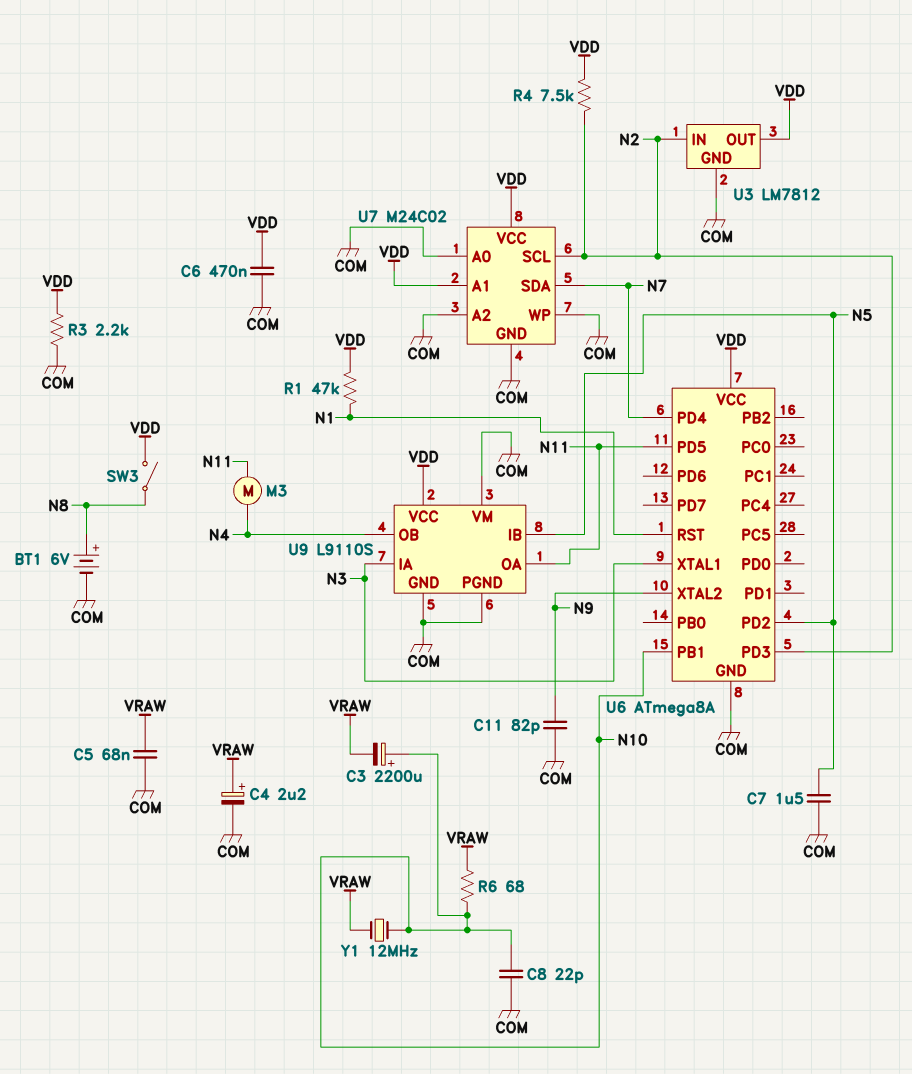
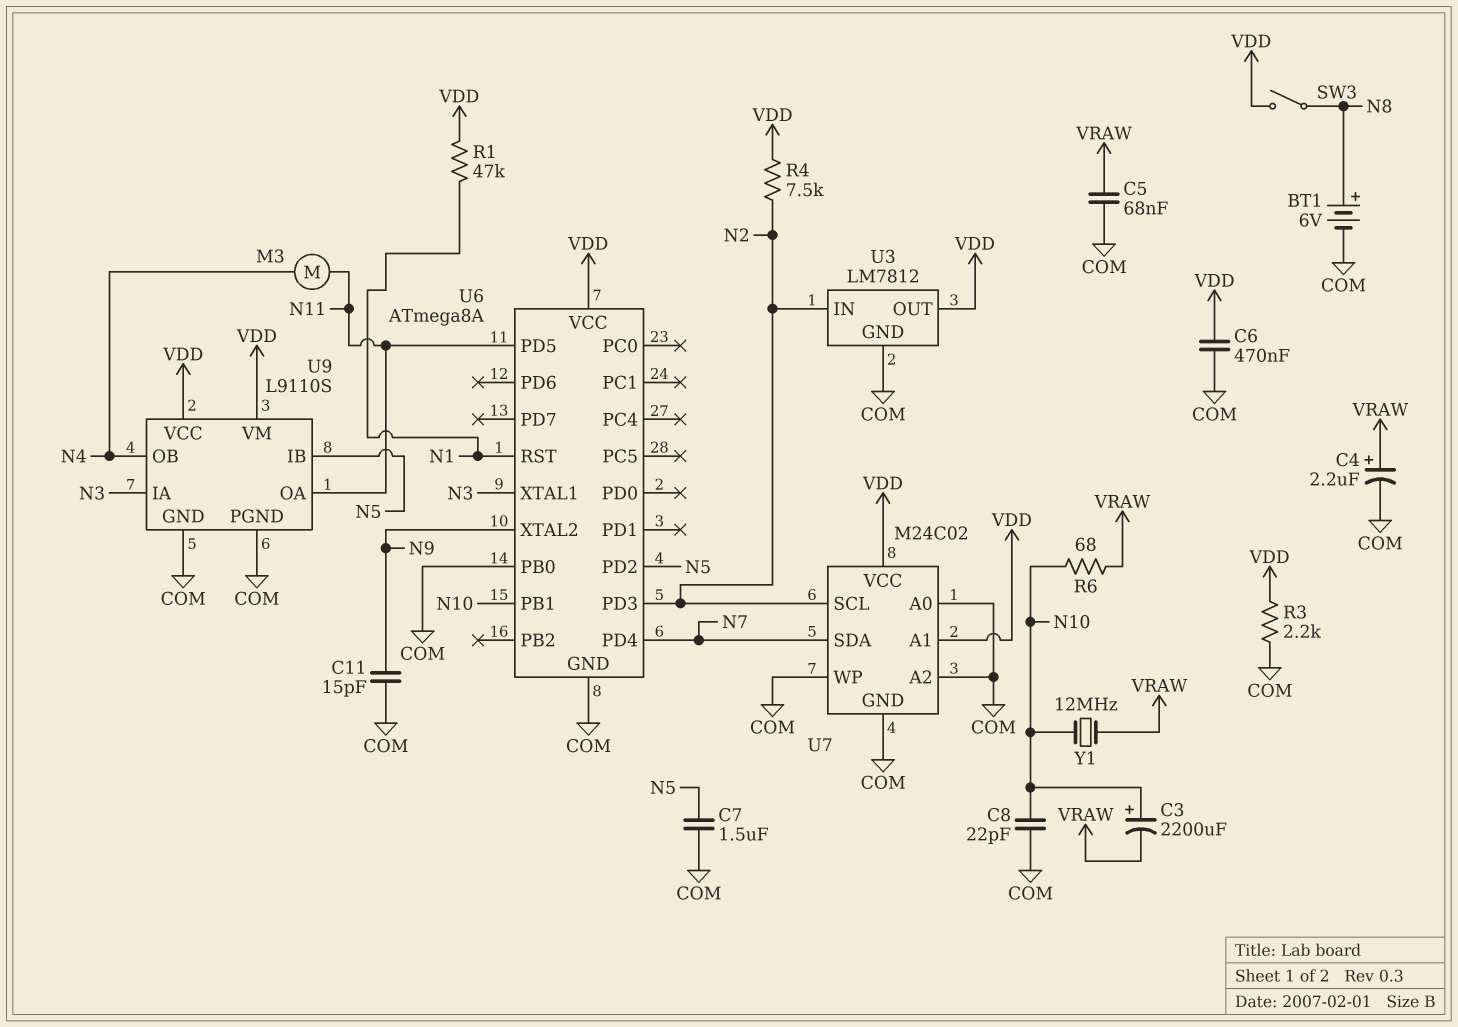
C11: 82pF (COM, N9) -> 15pF (COM, N9)
U6 pin PB0: none -> COM
U9 pin VM: COM -> VDD

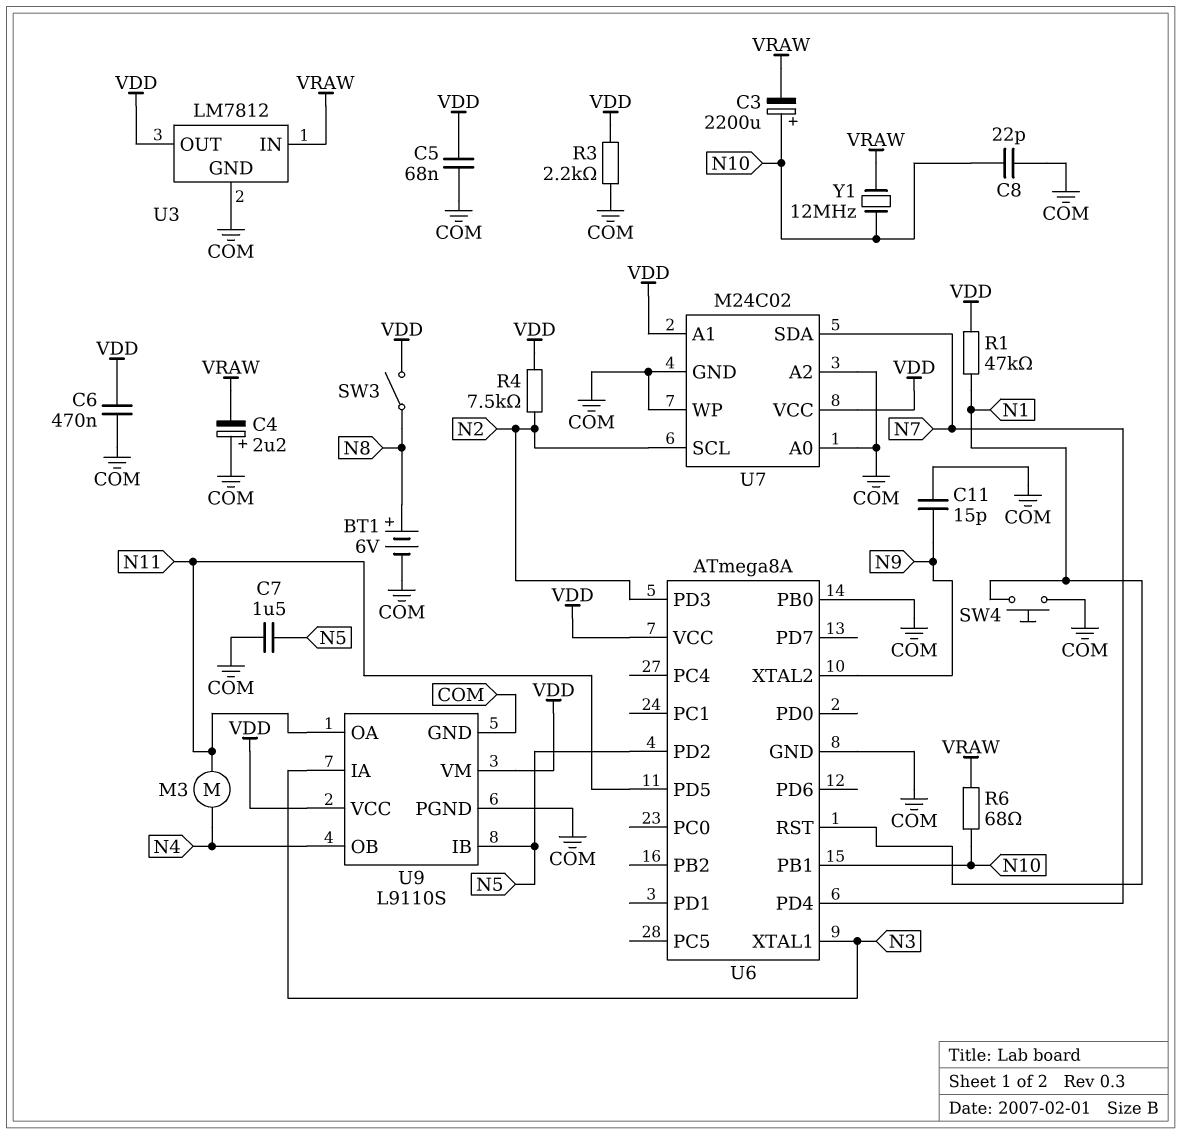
C4: 2.2uF (plus VRAW, minus COM) -> 2.2uF (plus COM, minus VRAW)
C5: 68nF (COM, VRAW) -> 68nF (COM, VDD)
SW4: none -> button (COM, N1)
U3 pin IN: N2 -> VRAW

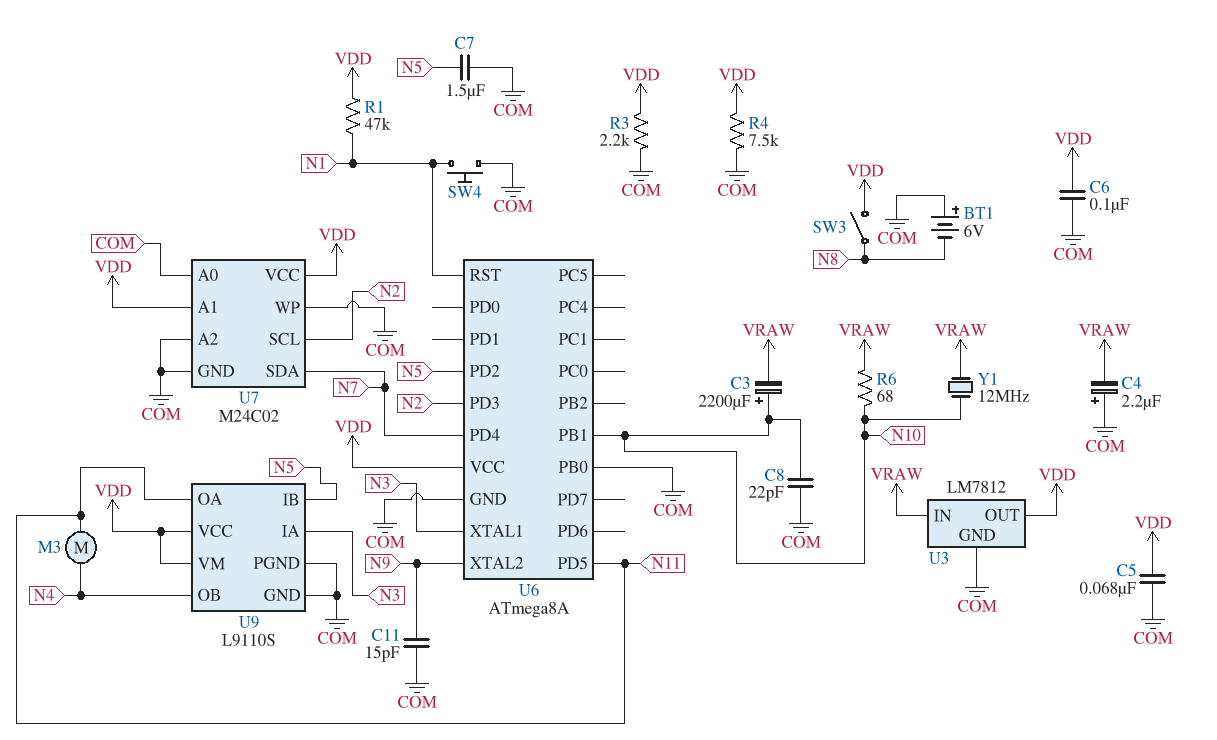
BT1: 6V (plus N8, minus COM) -> 6V (plus COM, minus N8)
C6: 470nF (COM, VDD) -> 100nF (COM, VDD)
R4: 7.5k (N2, VDD) -> 7.5k (COM, VDD)

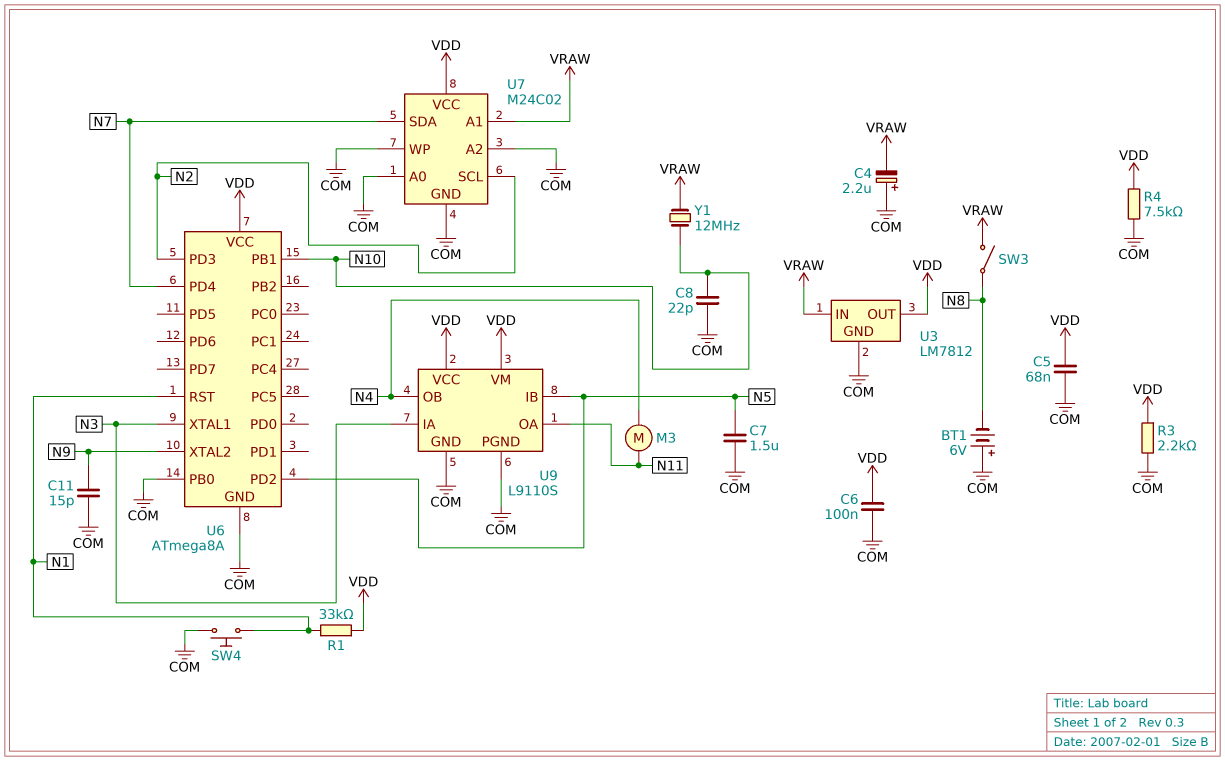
C3: 2200uF (plus N10, minus VRAW) -> none
R1: 47k (N1, VDD) -> 33k (N1, VDD)
R6: 68 (N10, VRAW) -> none
SW3: switch (N8, VDD) -> switch (N8, VRAW)
U6 pin PD5: N11 -> none
U7 pin A1: VDD -> VRAW

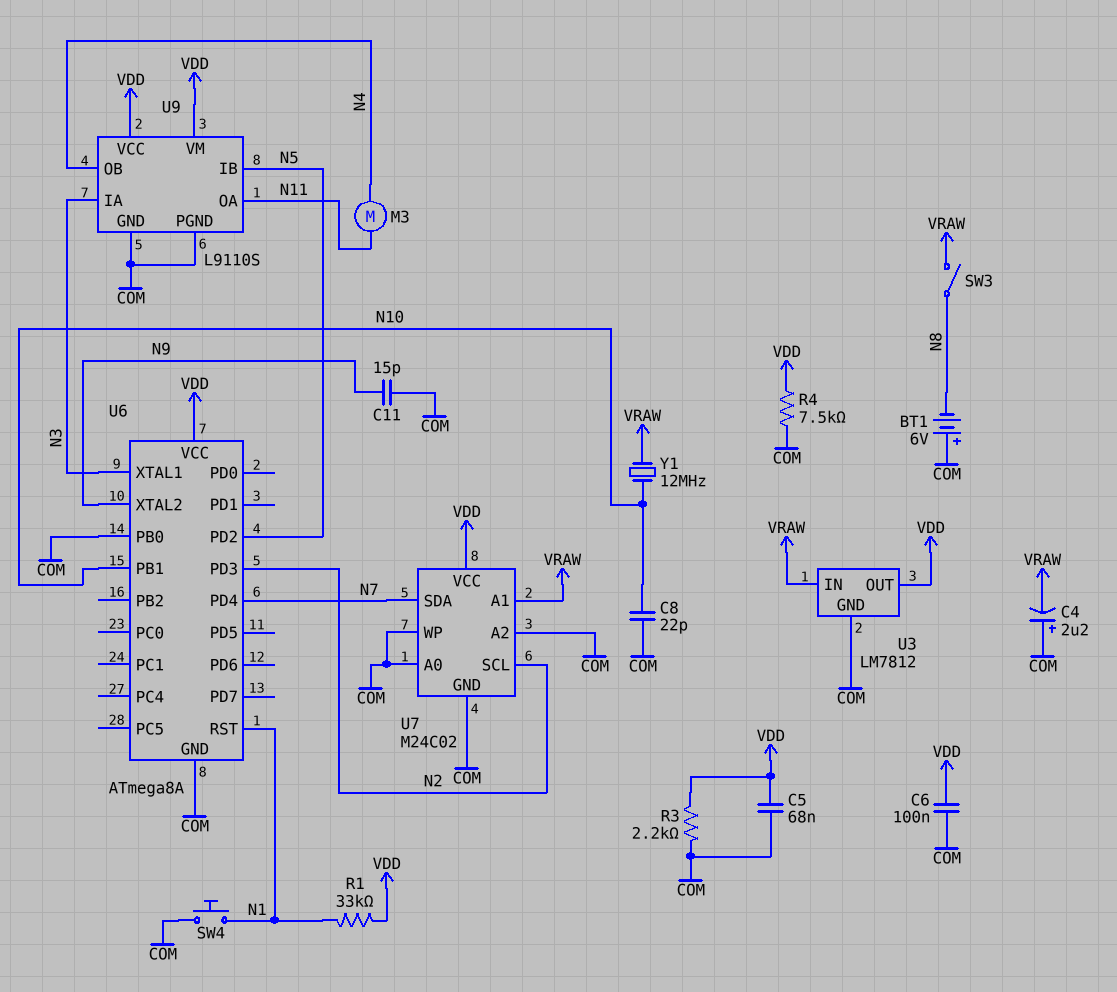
C7: 1.5uF (COM, N5) -> none

